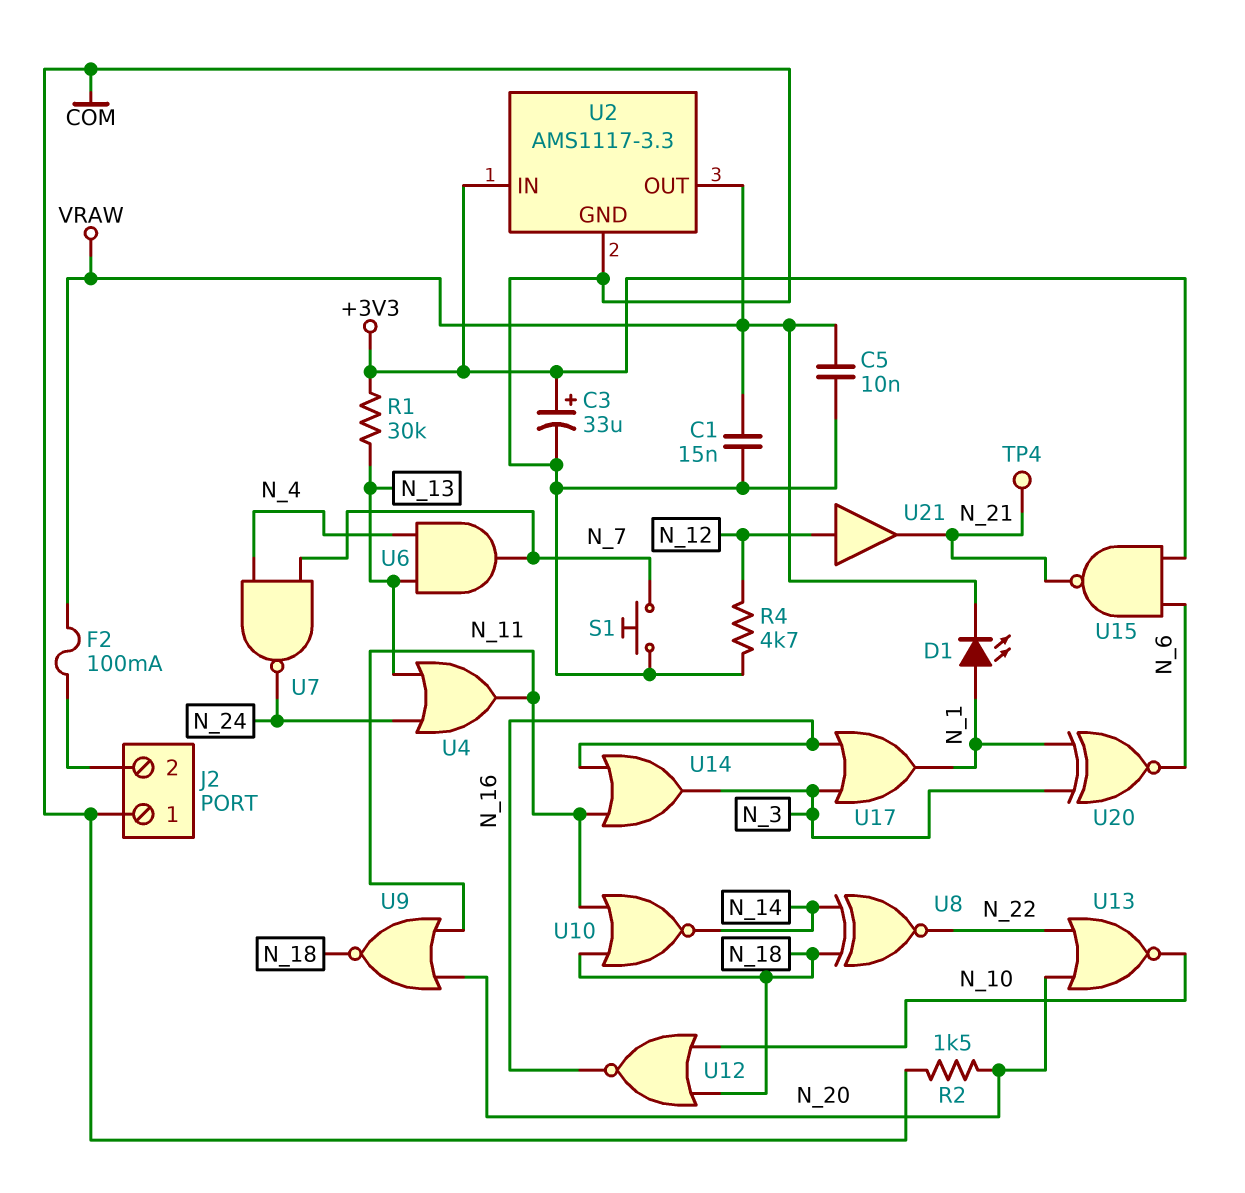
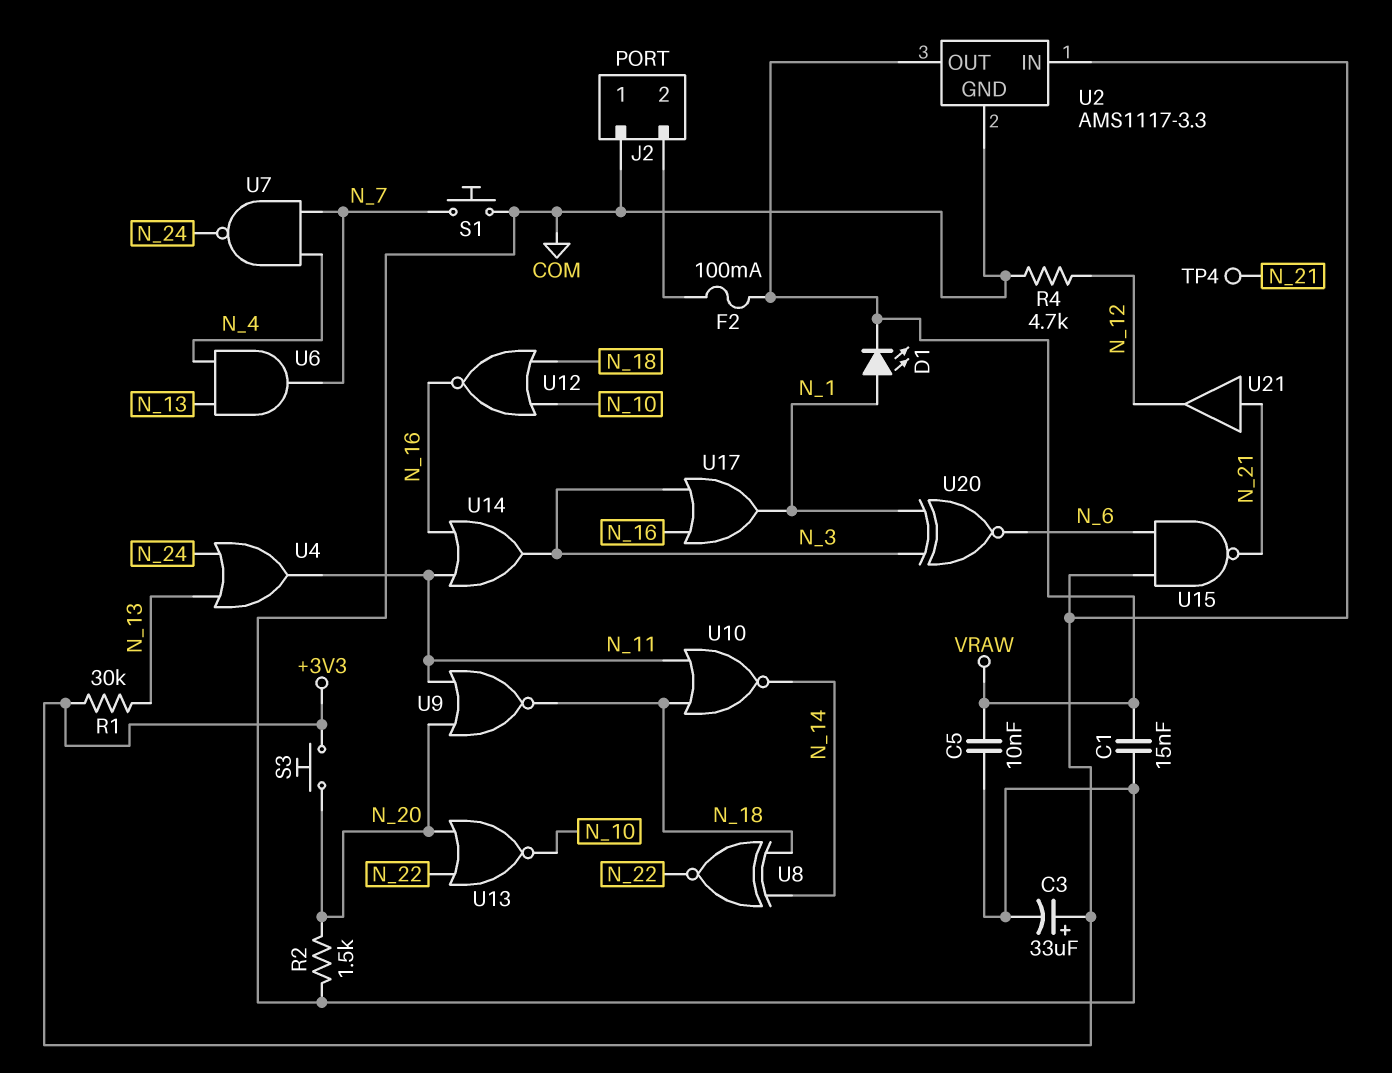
S3: none -> button (+3V3, N_20)
U21: buffer (in N_12, out N_21) -> buffer (in N_21, out N_12)

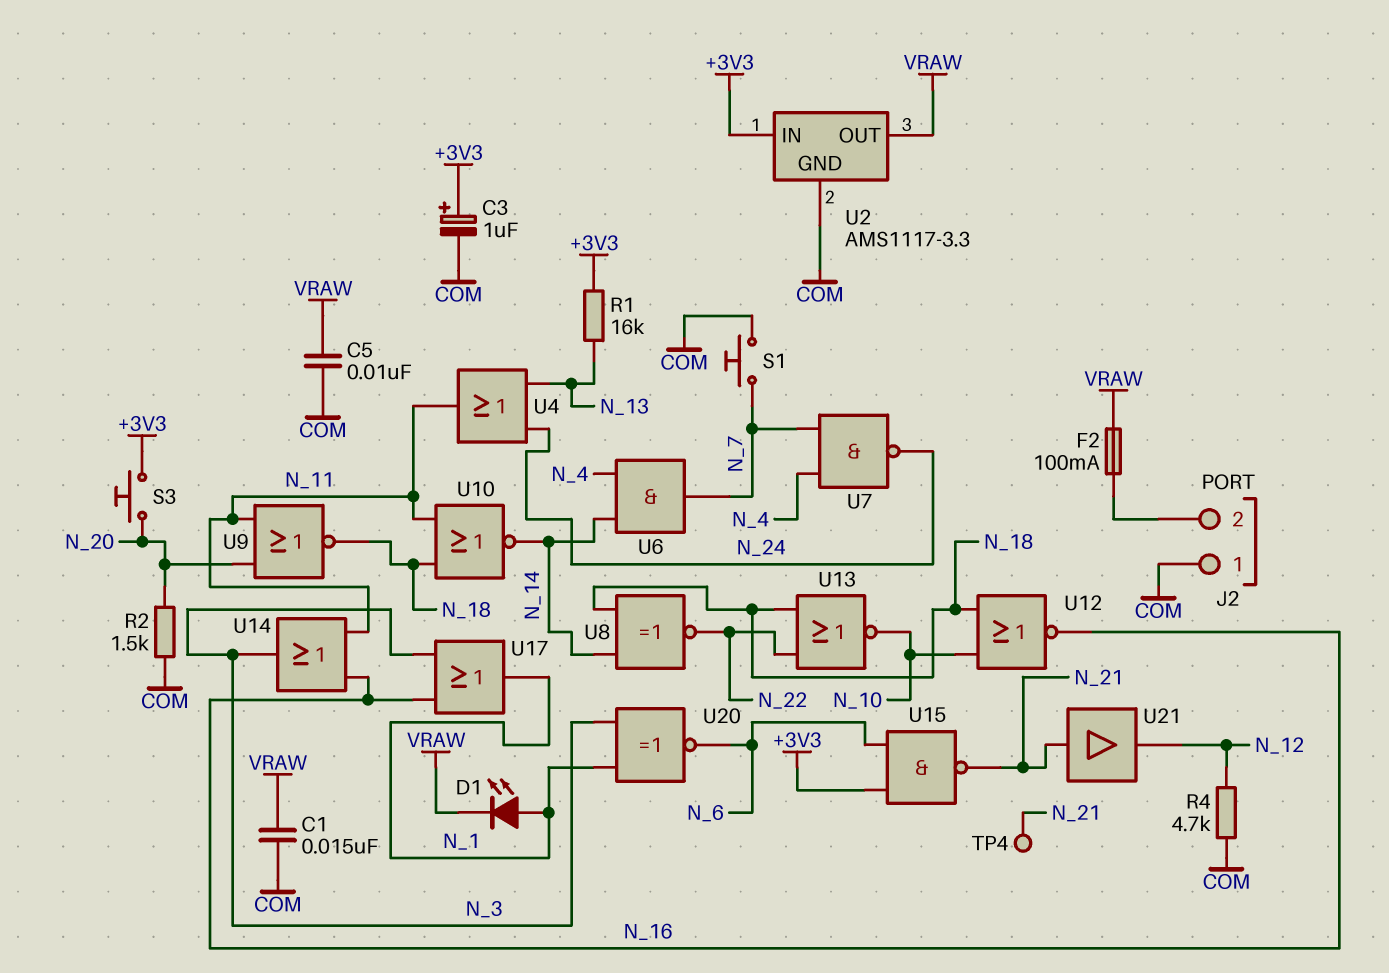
C3: 33uF (plus +3V3, minus COM) -> 1uF (plus +3V3, minus COM)
R1: 30k (+3V3, N_13) -> 16k (+3V3, N_13)
U6: AND (in N_4, in N_13, out N_7) -> AND (in N_4, in N_14, out N_7)
U13: NOR (in N_20, in N_22, out N_10) -> NOR (in N_18, in N_22, out N_10)

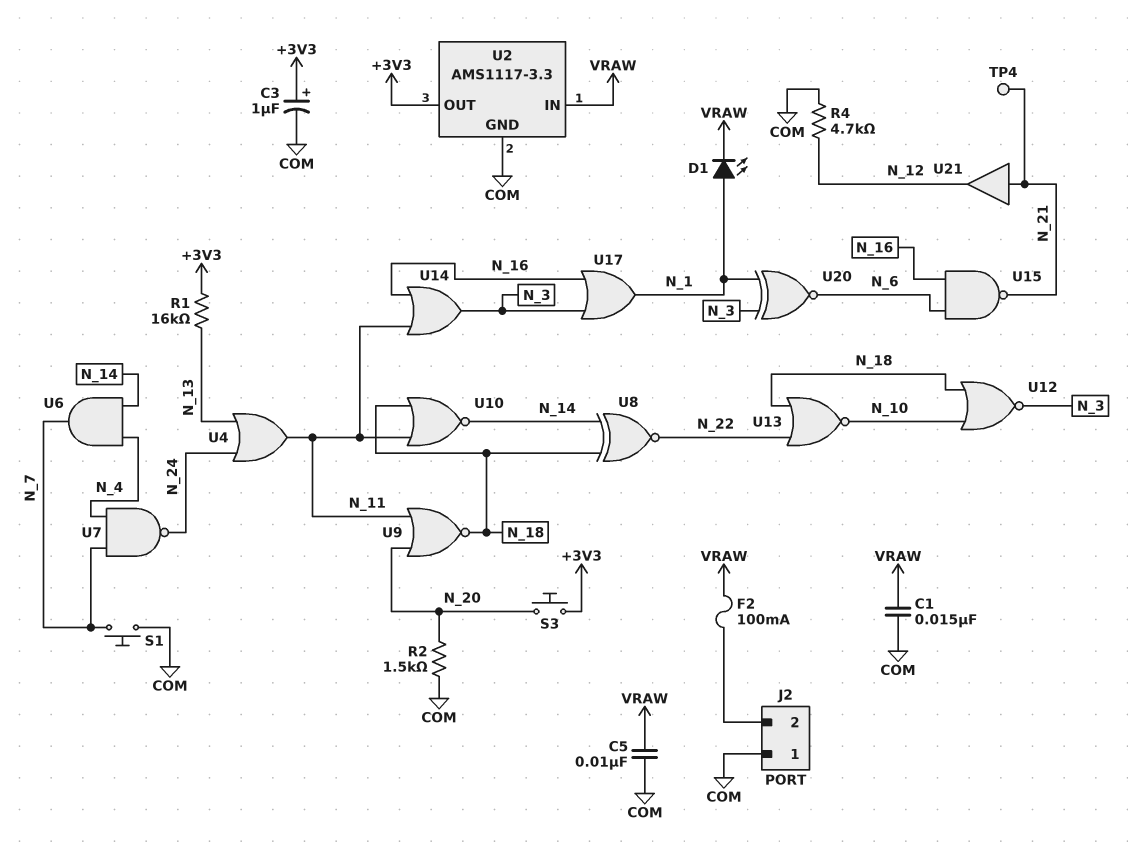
U2 pin IN: +3V3 -> VRAW
U2 pin OUT: VRAW -> +3V3
U12: NOR (in N_10, in N_18, out N_16) -> NOR (in N_10, in N_18, out N_3)
U15: NAND (in +3V3, in N_6, out N_21) -> NAND (in N_6, in N_16, out N_21)

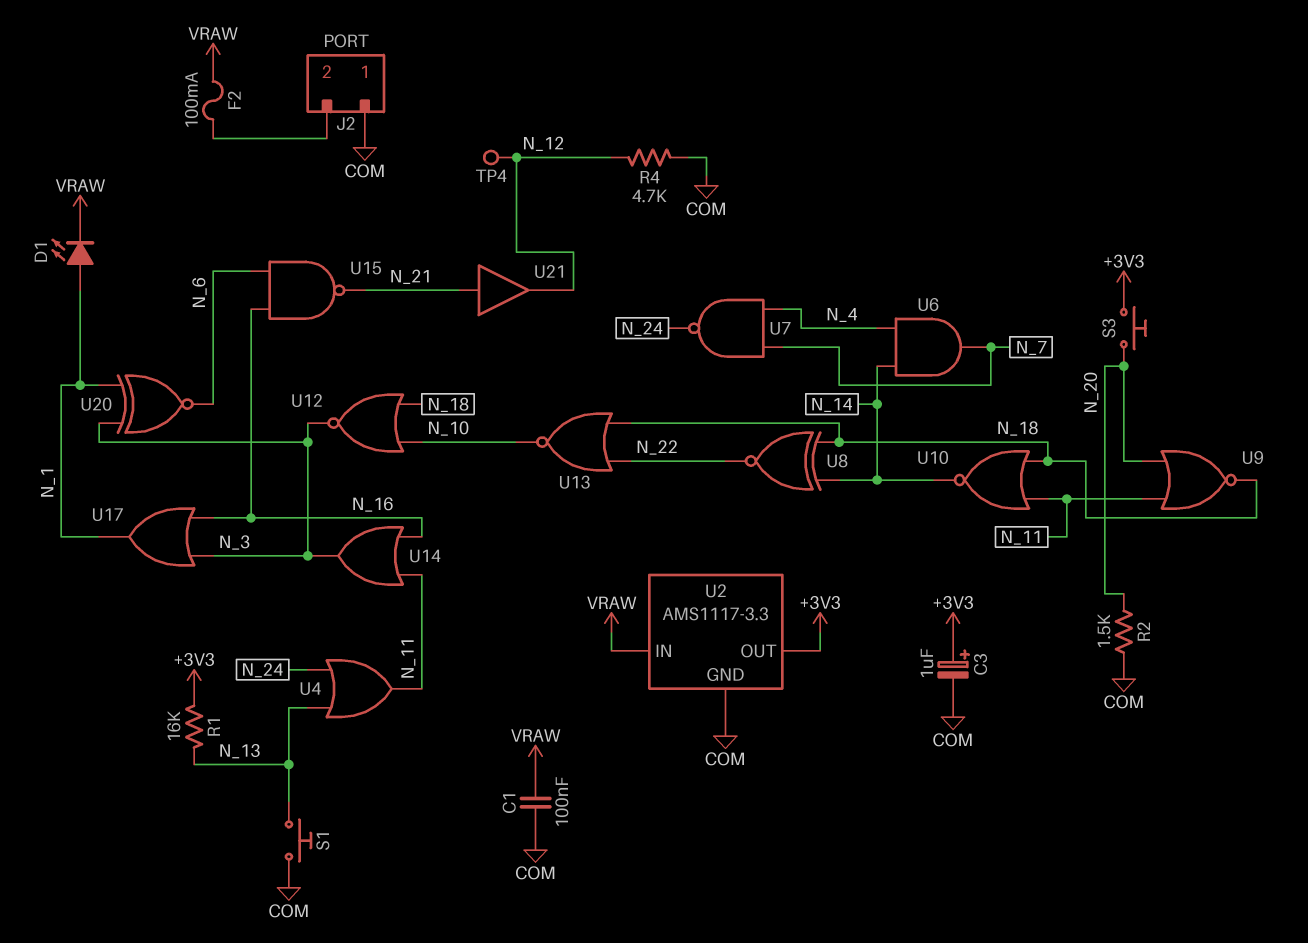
C1: 15nF (COM, VRAW) -> 100nF (COM, VRAW)
C5: 10nF (COM, VRAW) -> none
S1: button (COM, N_7) -> button (COM, N_13)
TP4: test point (N_21) -> test point (N_12)

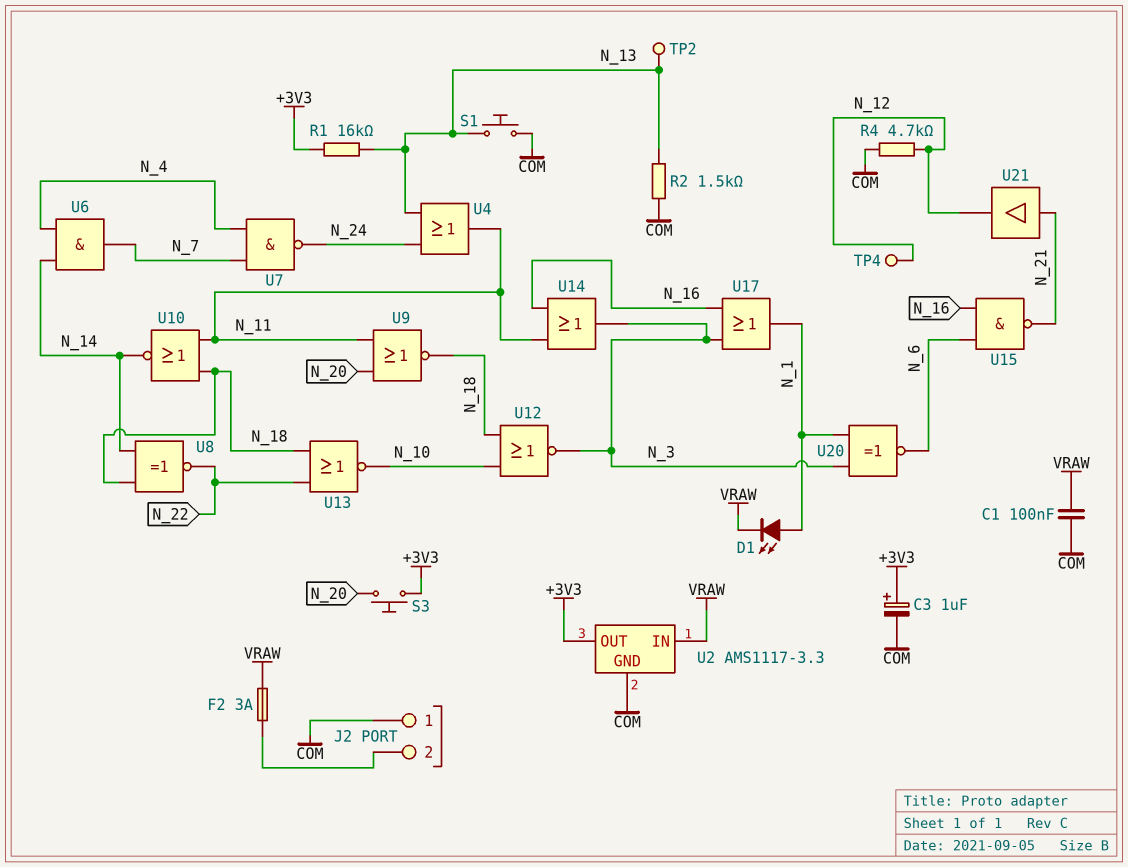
F2: 100mA (J2/2, VRAW) -> 3A (J2/2, VRAW)
R2: 1.5k (COM, N_20) -> 1.5k (COM, N_13)
TP2: none -> test point (N_13)

